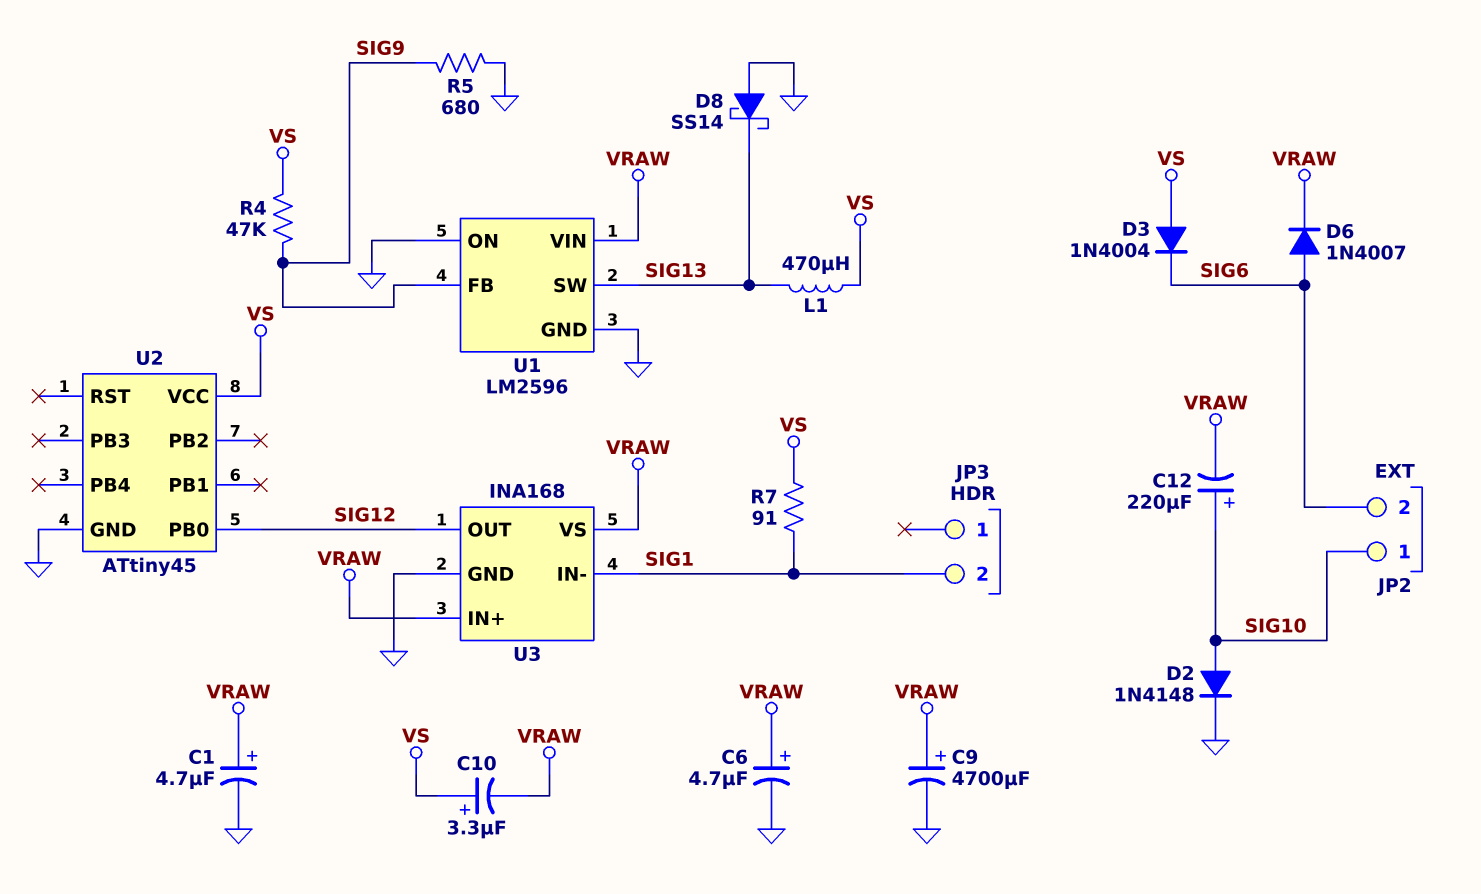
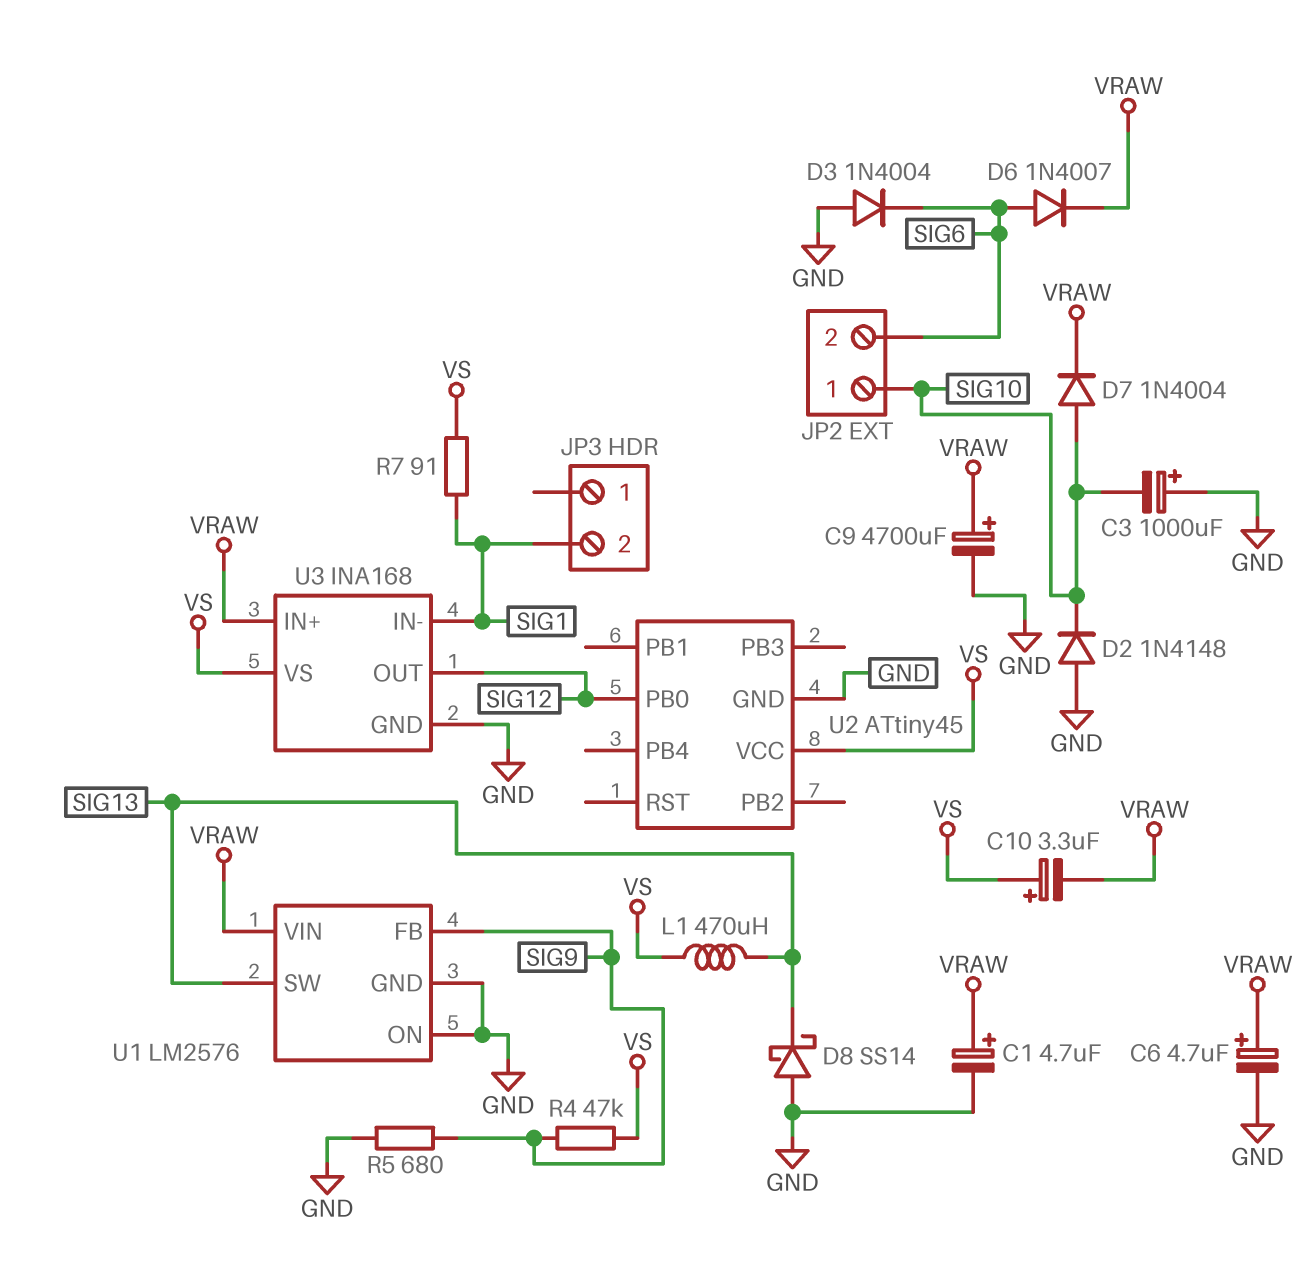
C3: none -> 1000uF (plus GND, minus SIG10)
C12: 220uF (plus SIG10, minus VRAW) -> none
D2: diode 1N4148 (A SIG10, K GND) -> diode 1N4148 (A GND, K SIG10)
D3: diode 1N4004 (A VS, K SIG6) -> diode 1N4004 (A GND, K SIG6)
D7: none -> diode 1N4004 (A SIG10, K VRAW)
U1: LM2596 -> LM2576
U3 pin VS: VRAW -> VS

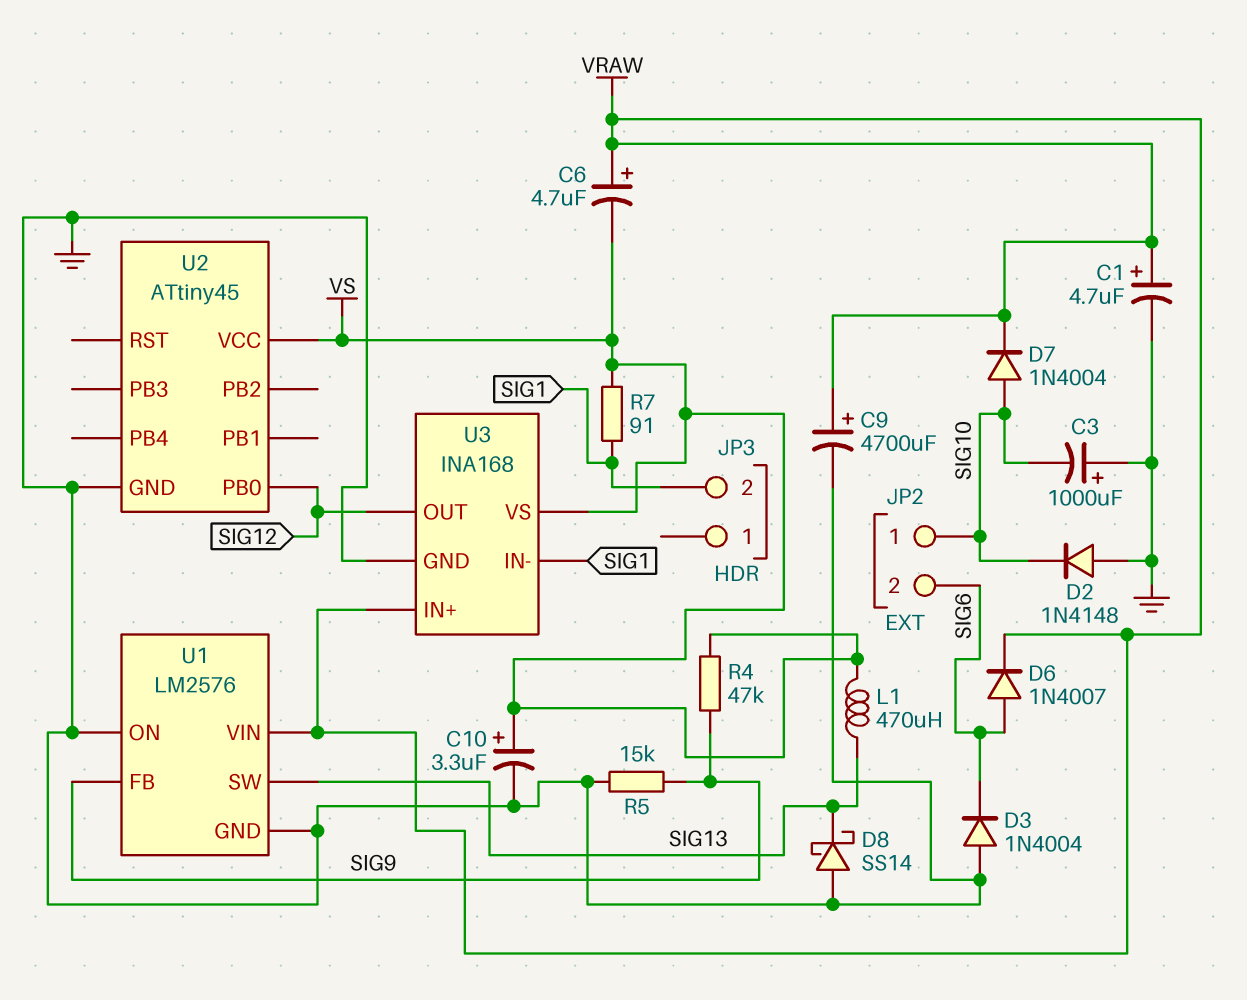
C6: 4.7uF (plus VRAW, minus GND) -> 4.7uF (plus VRAW, minus VS)
C10: 3.3uF (plus VS, minus VRAW) -> 3.3uF (plus VS, minus GND)
R5: 680 (GND, SIG9) -> 15k (GND, SIG9)

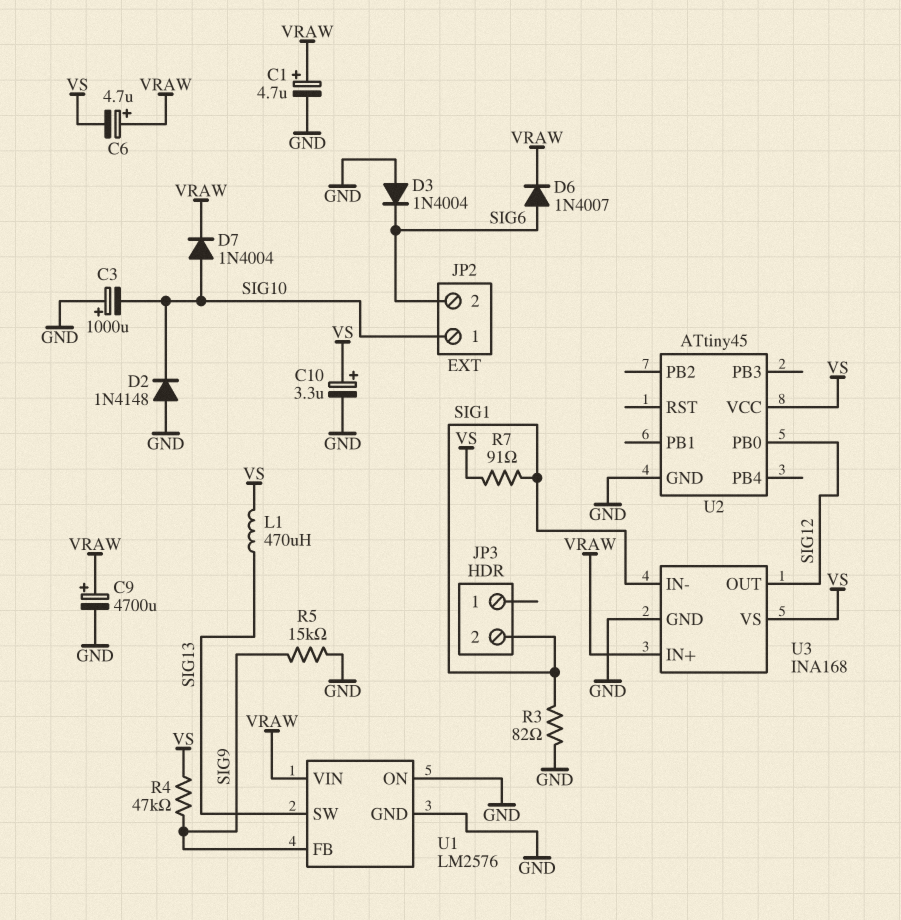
D8: schottky SS14 (A GND, K SIG13) -> none
R3: none -> 82 (GND, SIG1)

